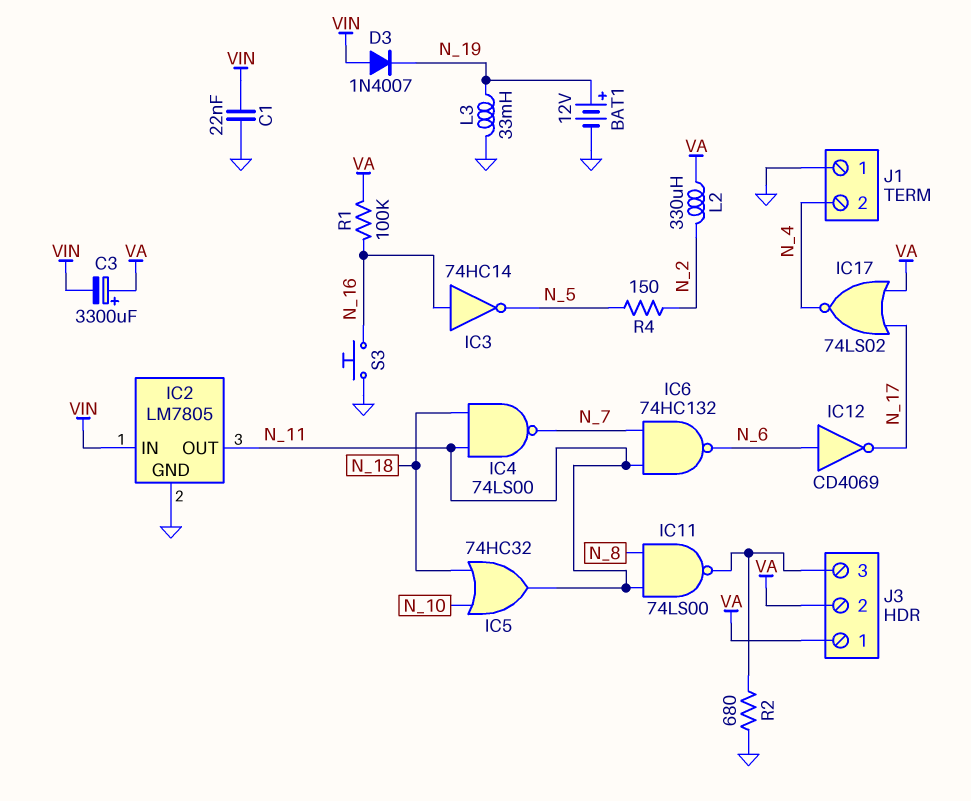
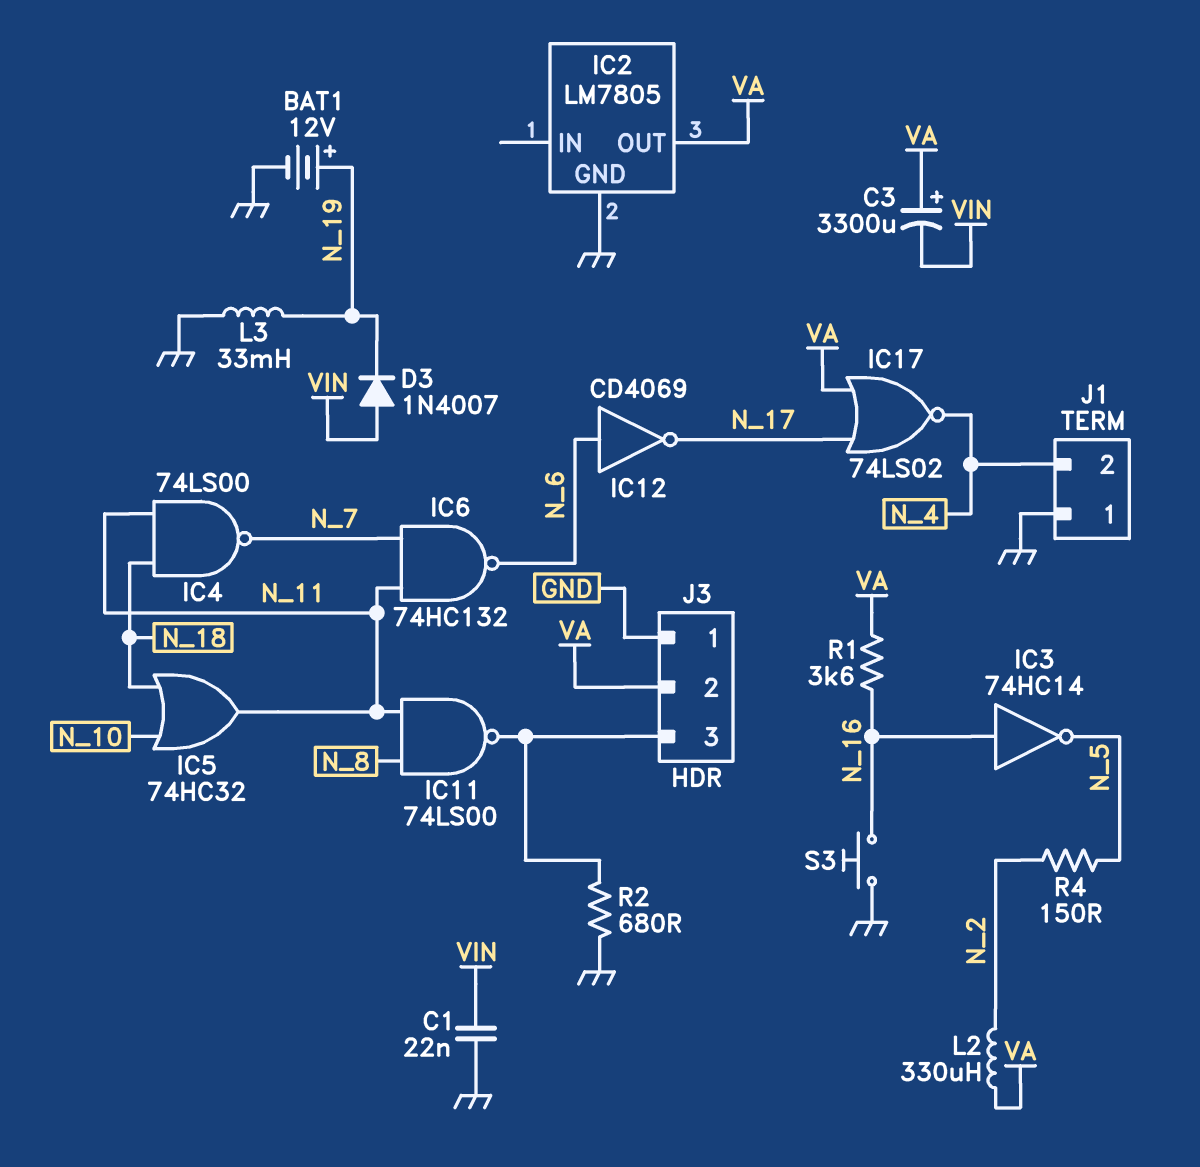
IC2 pin IN: VIN -> none
IC2 pin OUT: N_11 -> VA
J3 pin 1: VA -> GND
R1: 100k (N_16, VA) -> 3.6k (N_16, VA)

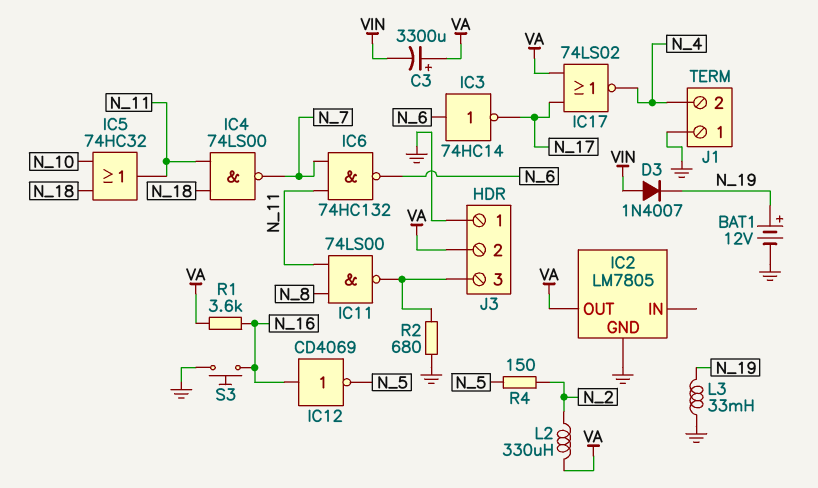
C1: 22nF (GND, VIN) -> none
IC3: NOT 74HC14 (in N_16, out N_5) -> NOT 74HC14 (in N_6, out N_17)
IC12: NOT CD4069 (in N_6, out N_17) -> NOT CD4069 (in N_16, out N_5)

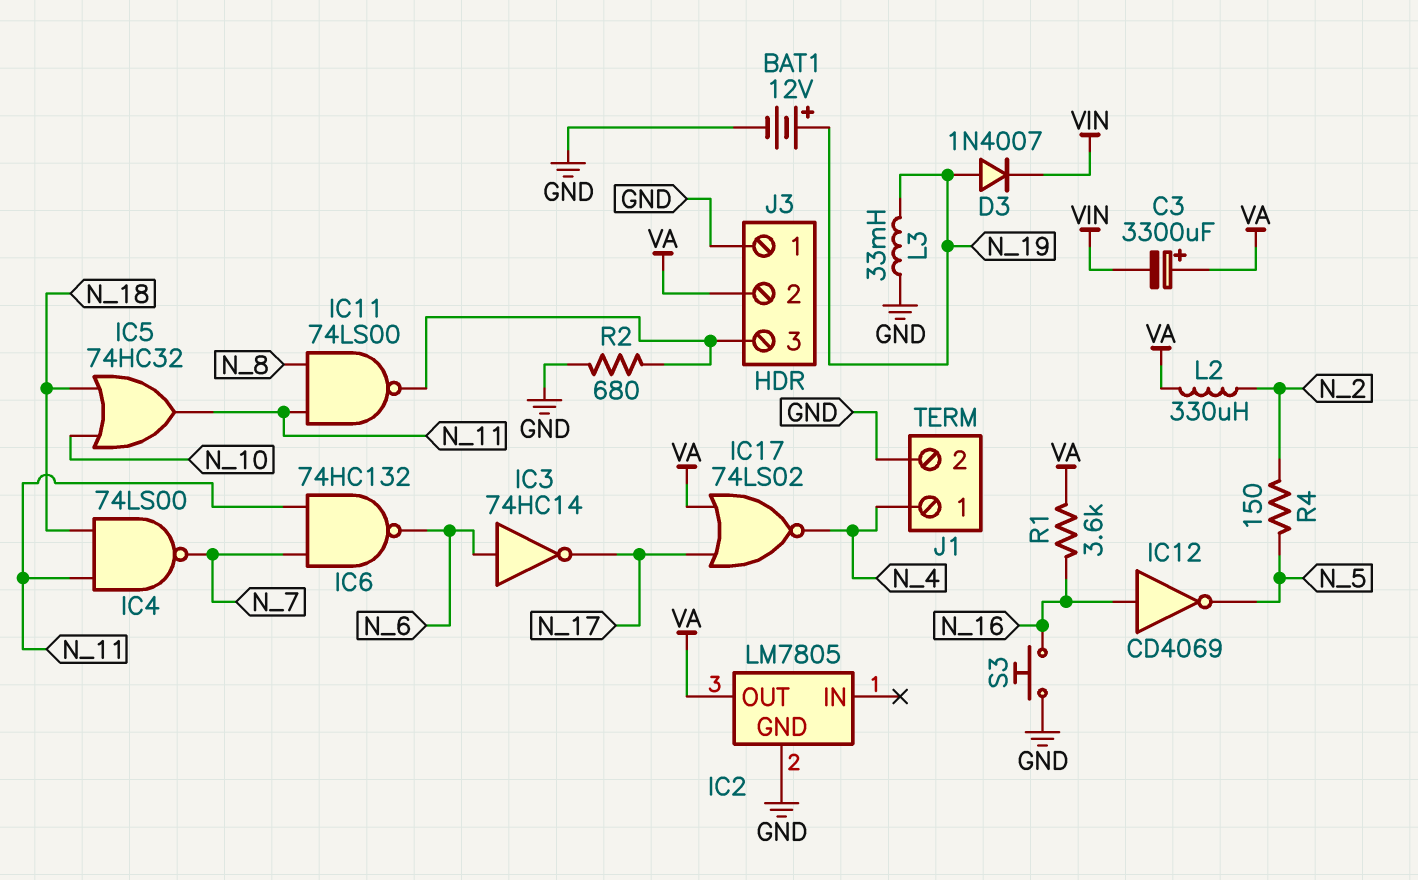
D3: diode 1N4007 (A VIN, K N_19) -> diode 1N4007 (A N_19, K VIN)
J1 pin 1: GND -> N_4
J1 pin 2: N_4 -> GND

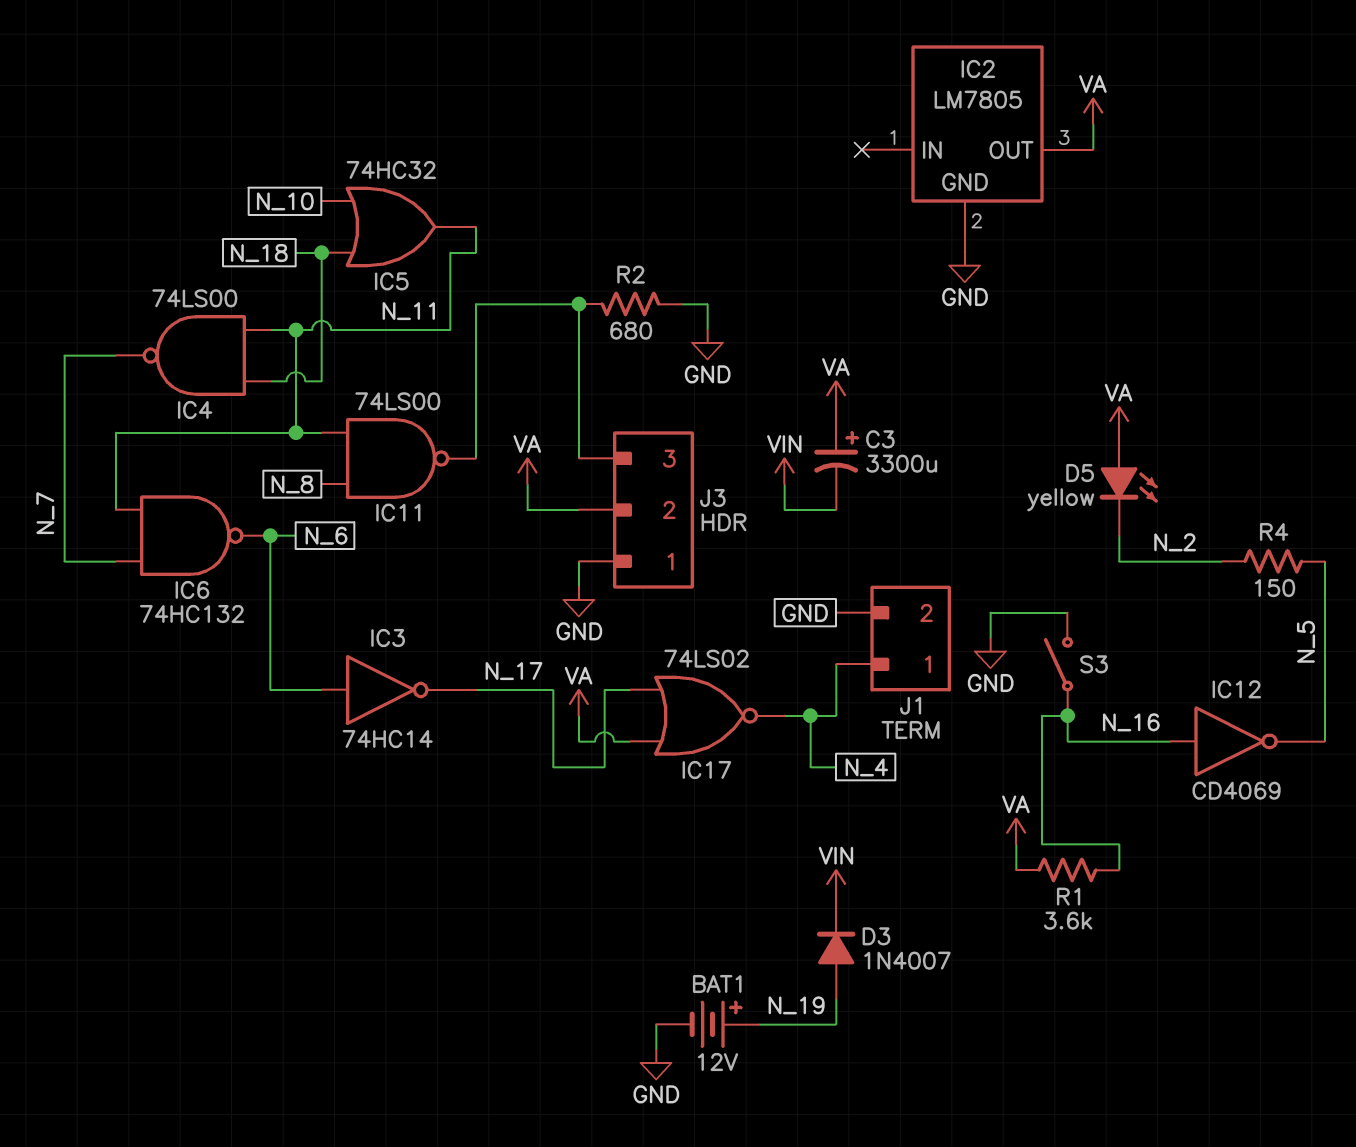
D5: none -> LED yellow (A VA, K N_2)
L2: 330uH (N_2, VA) -> none
L3: 33mH (GND, N_19) -> none
S3: button (GND, N_16) -> switch (GND, N_16)

